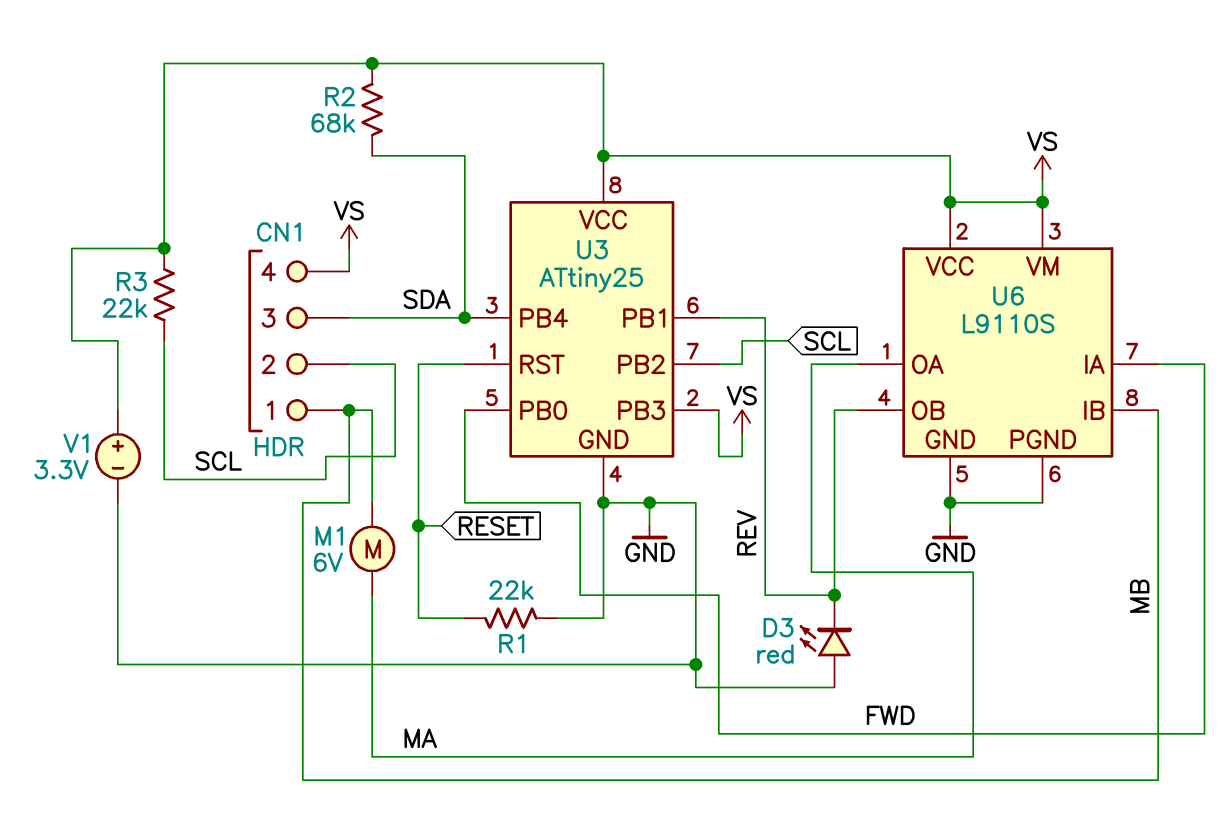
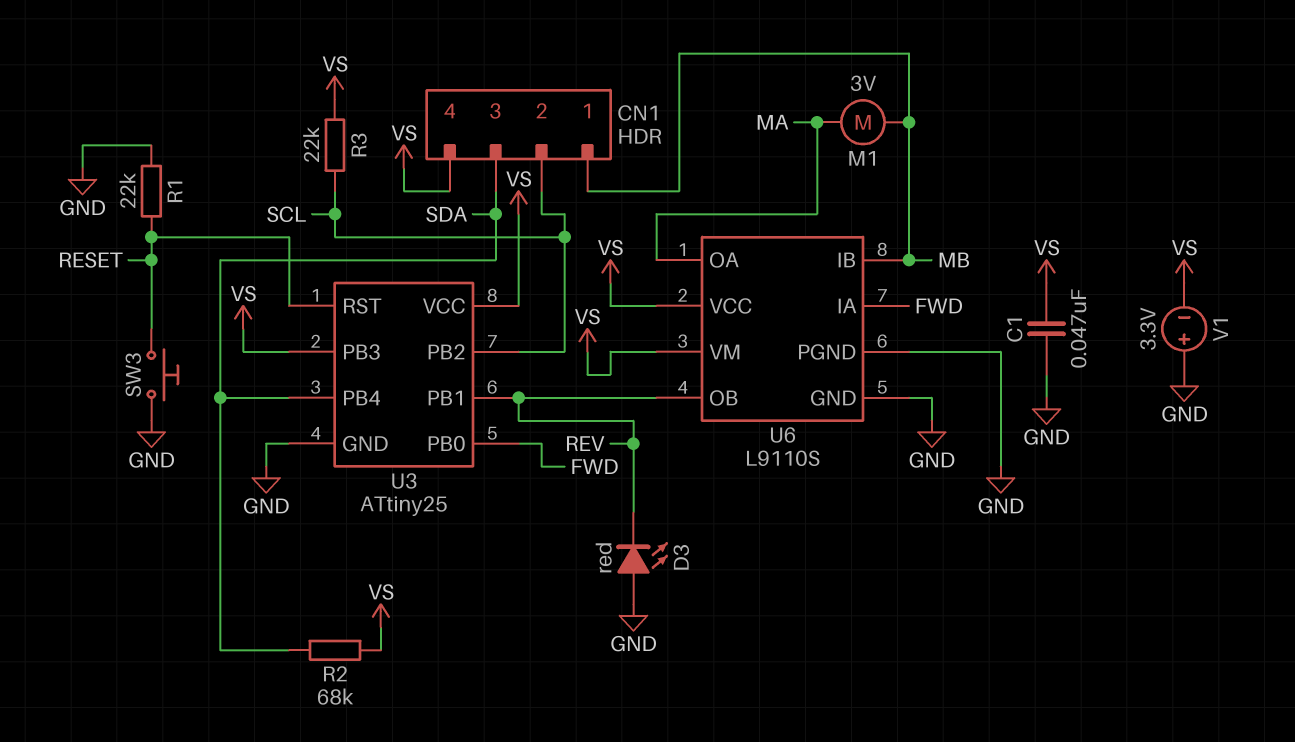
C1: none -> 47nF (GND, VS)
M1: motor 6V (MA, MB) -> motor 3V (MA, MB)
SW3: none -> button (GND, RESET)
V1: 3.3V (plus VS, minus GND) -> 3.3V (plus GND, minus VS)

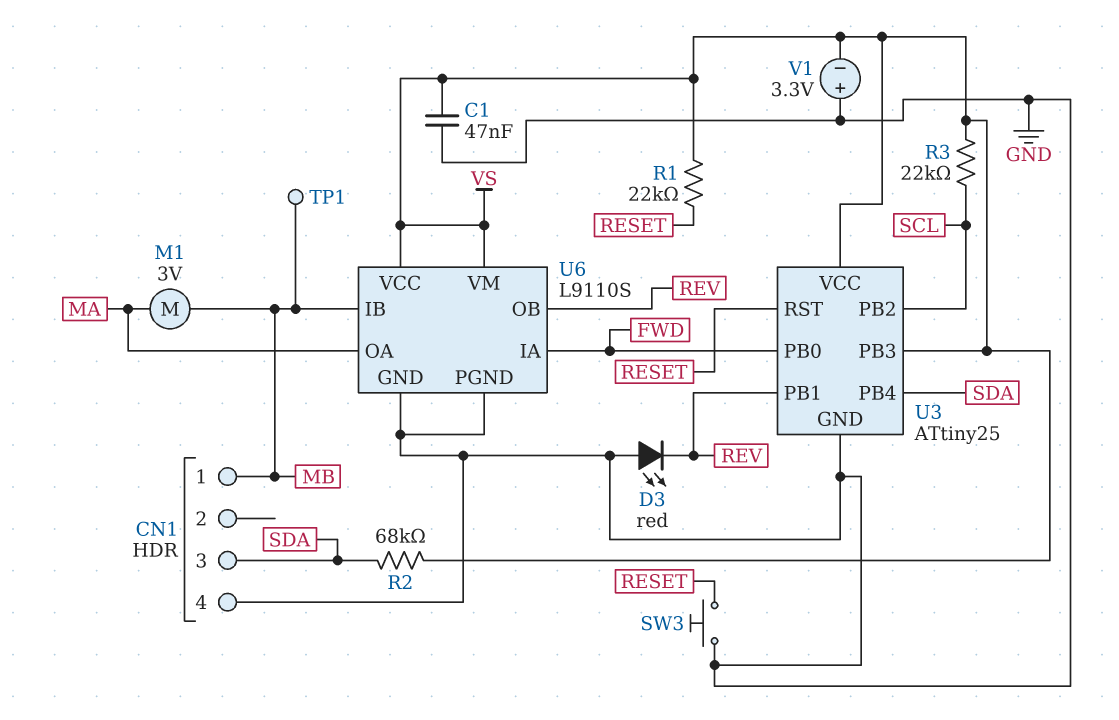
CN1 pin 2: SCL -> none
CN1 pin 4: VS -> GND
R1: 22k (GND, RESET) -> 22k (RESET, VS)
TP1: none -> test point (MB)

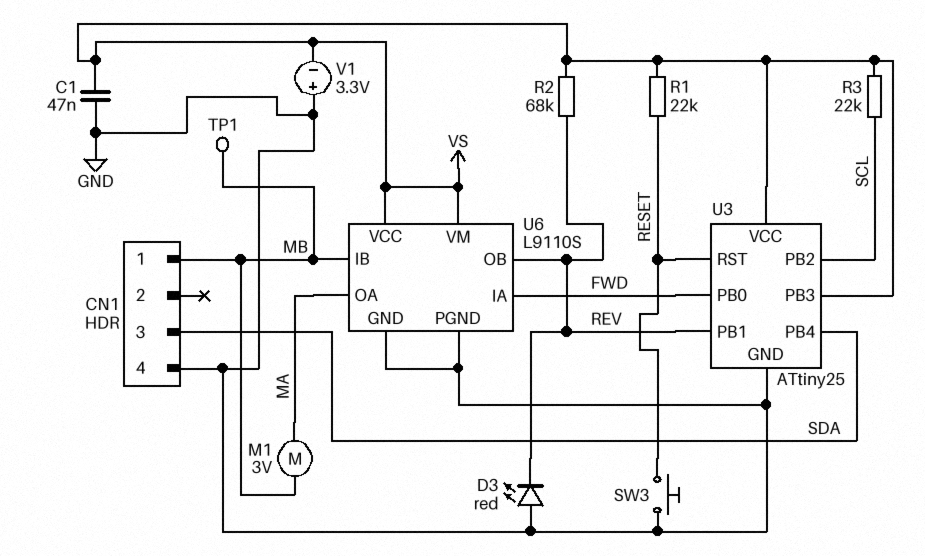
R2: 68k (SDA, VS) -> 68k (REV, VS)

